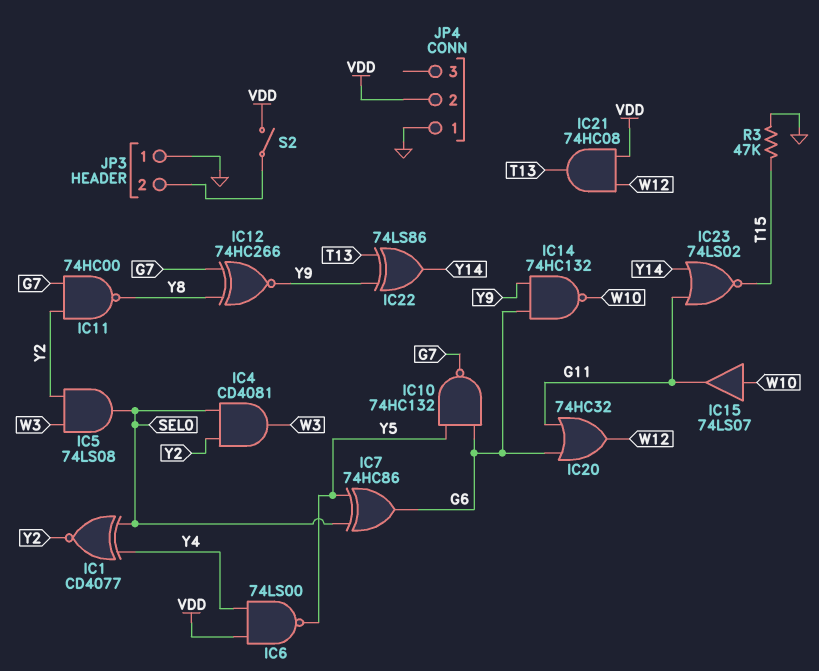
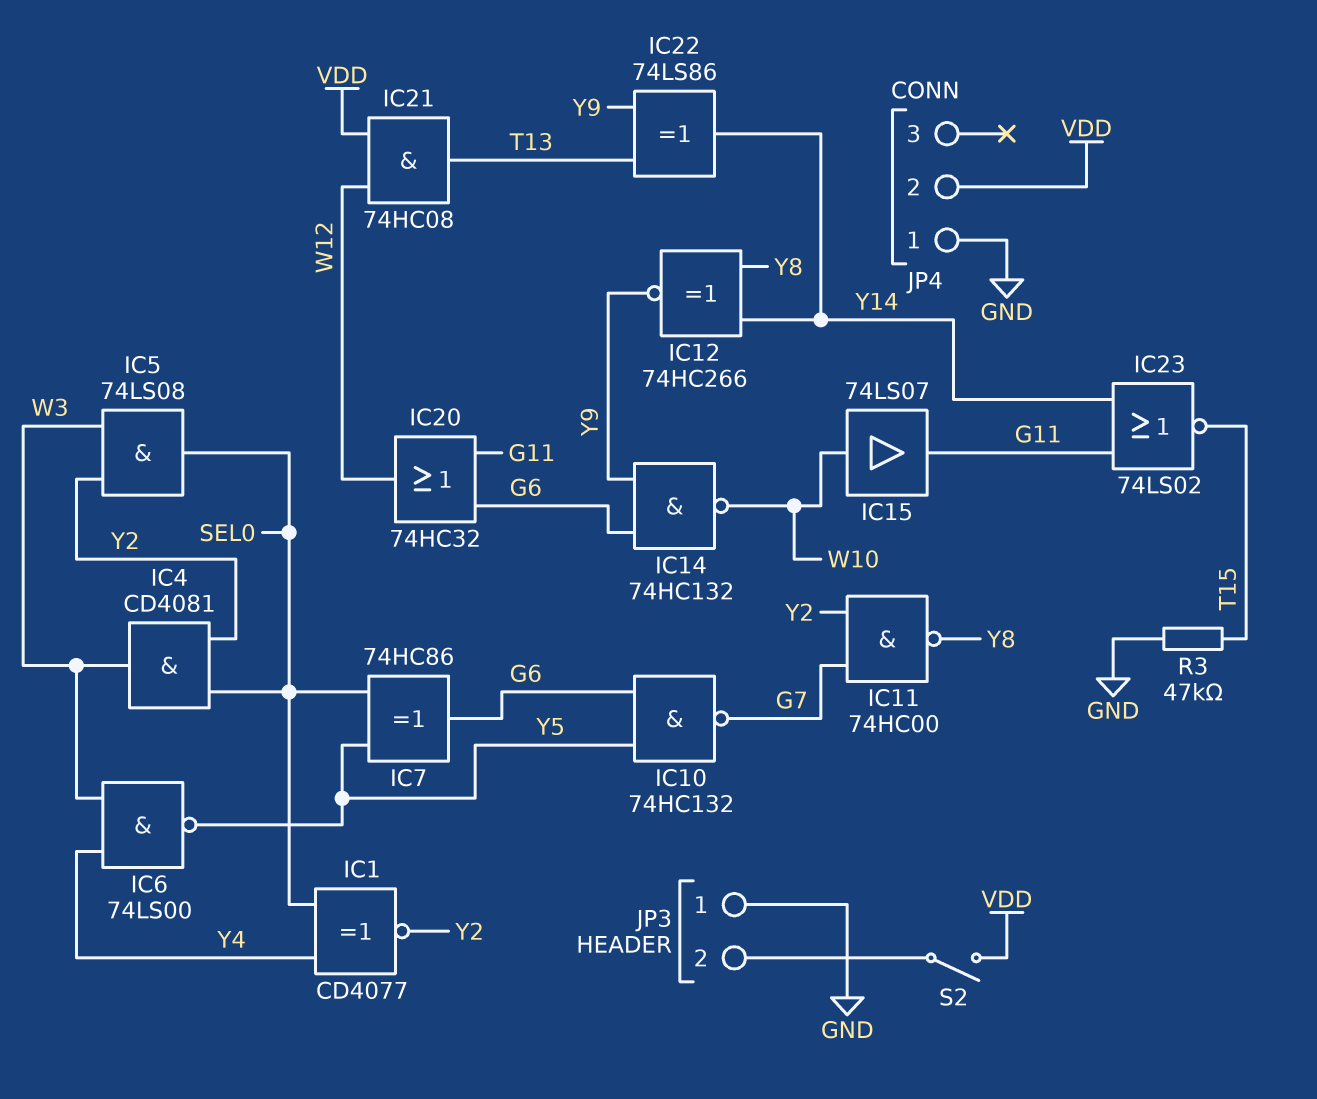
IC6: NAND 74LS00 (in VDD, in Y4, out Y5) -> NAND 74LS00 (in W3, in Y4, out Y5)
IC12: XNOR 74HC266 (in G7, in Y8, out Y9) -> XNOR 74HC266 (in Y8, in Y14, out Y9)

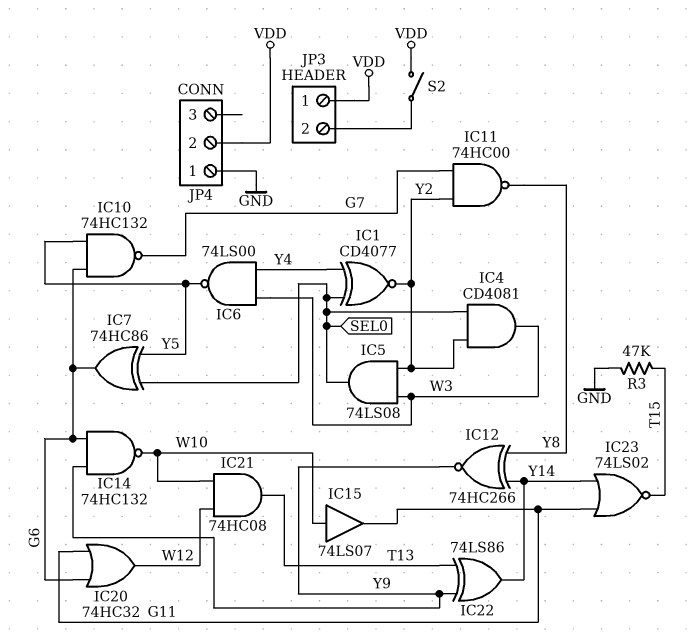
IC21: AND 74HC08 (in VDD, in W12, out T13) -> AND 74HC08 (in W10, in W12, out T13)
JP3 pin 1: GND -> VDD

